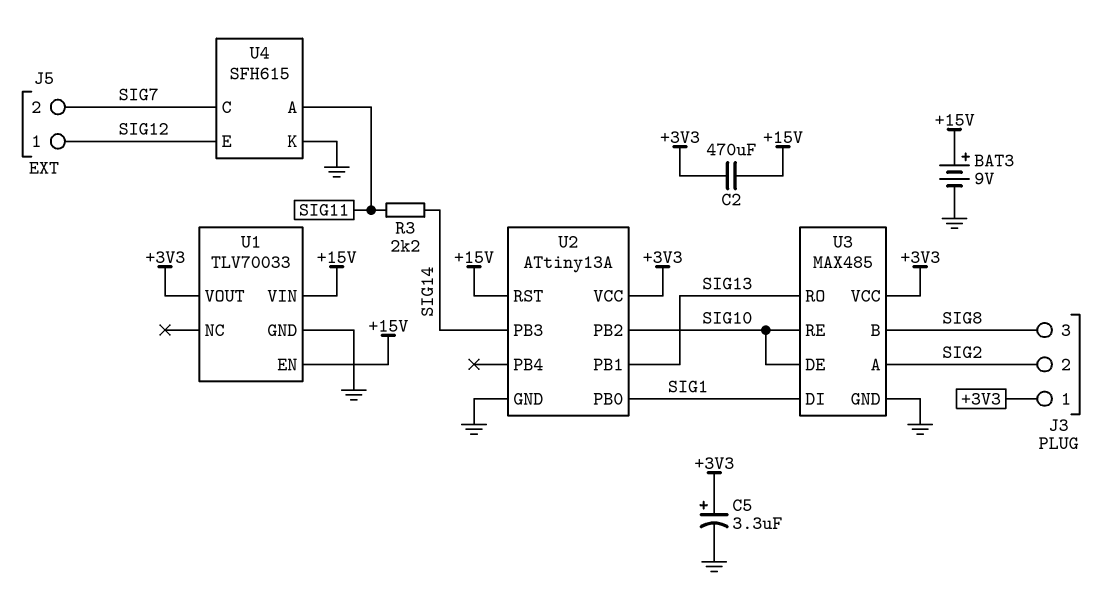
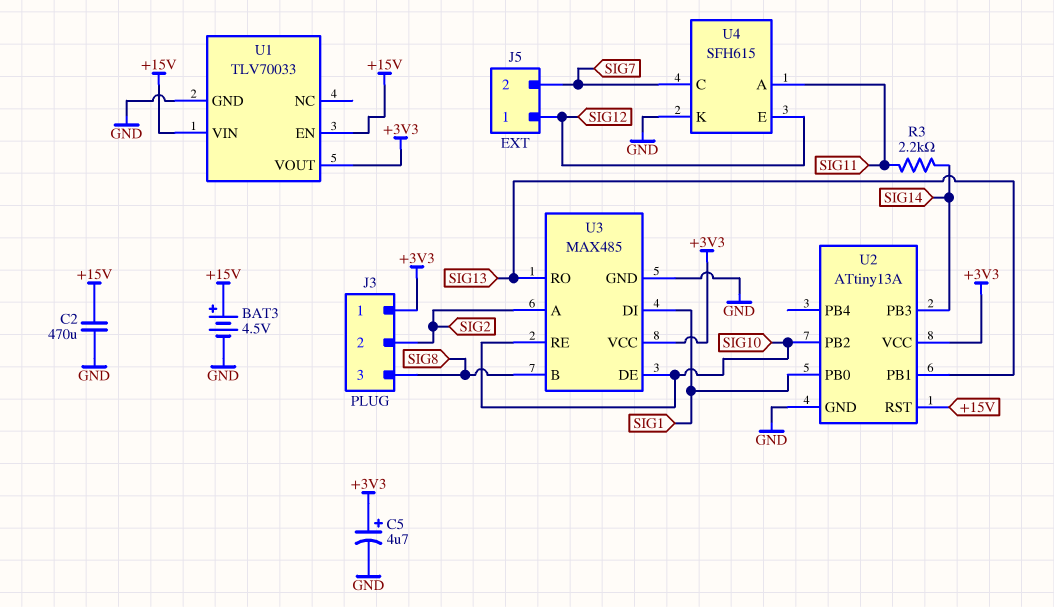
BAT3: 9V (plus +15V, minus GND) -> 4.5V (plus +15V, minus GND)
C2: 470uF (+3V3, +15V) -> 470uF (+15V, GND)
C5: 3.3uF (plus +3V3, minus GND) -> 4.7uF (plus +3V3, minus GND)

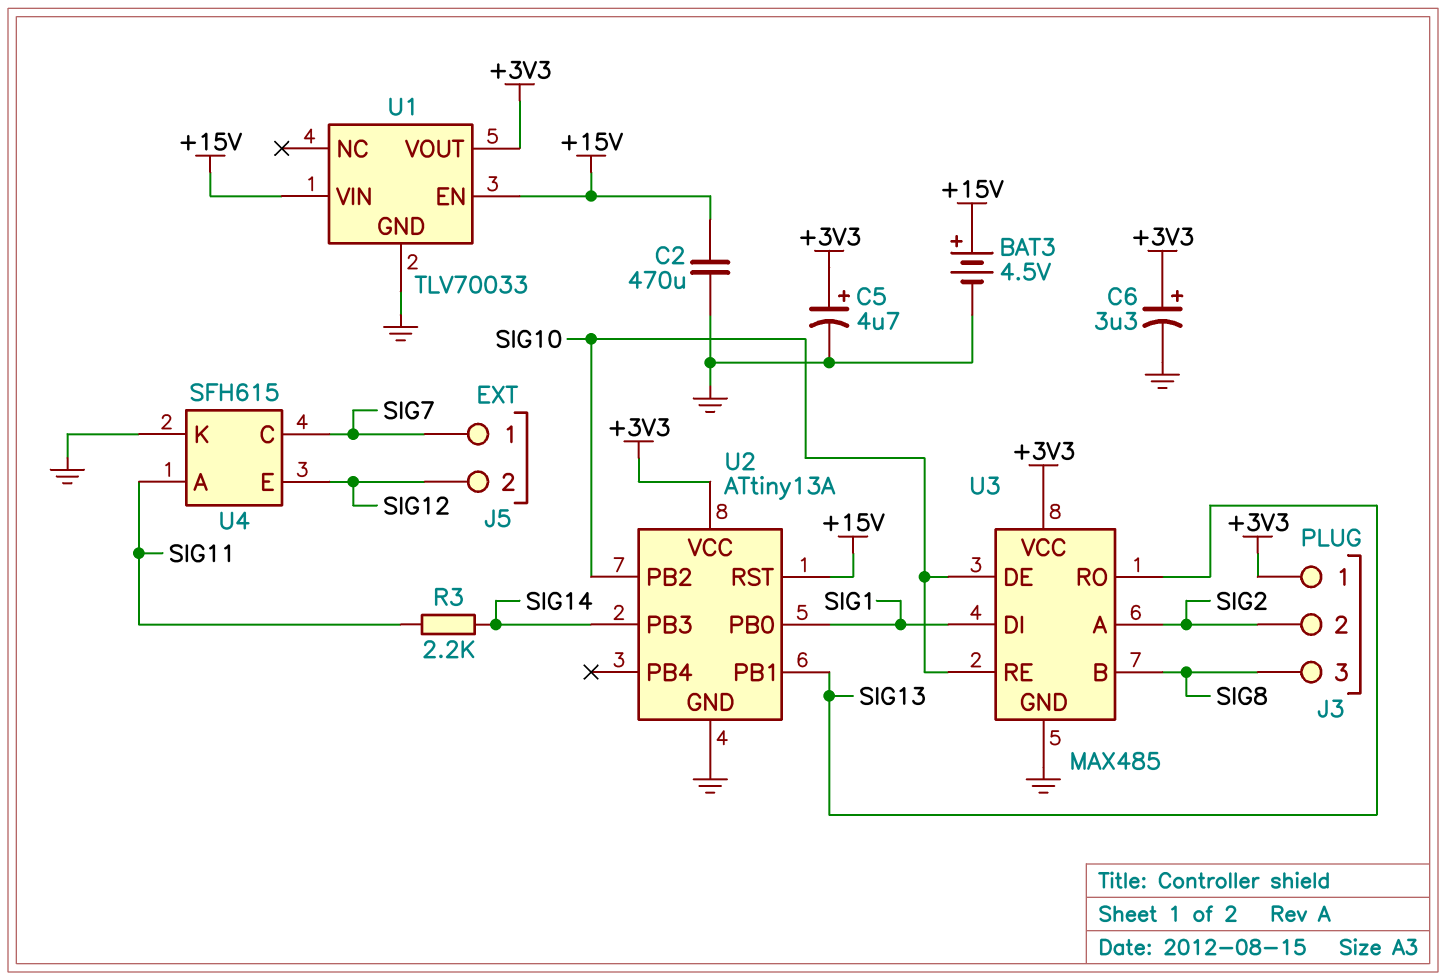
C6: none -> 3.3uF (plus +3V3, minus GND)
J5 pin 1: SIG12 -> SIG7
J5 pin 2: SIG7 -> SIG12

